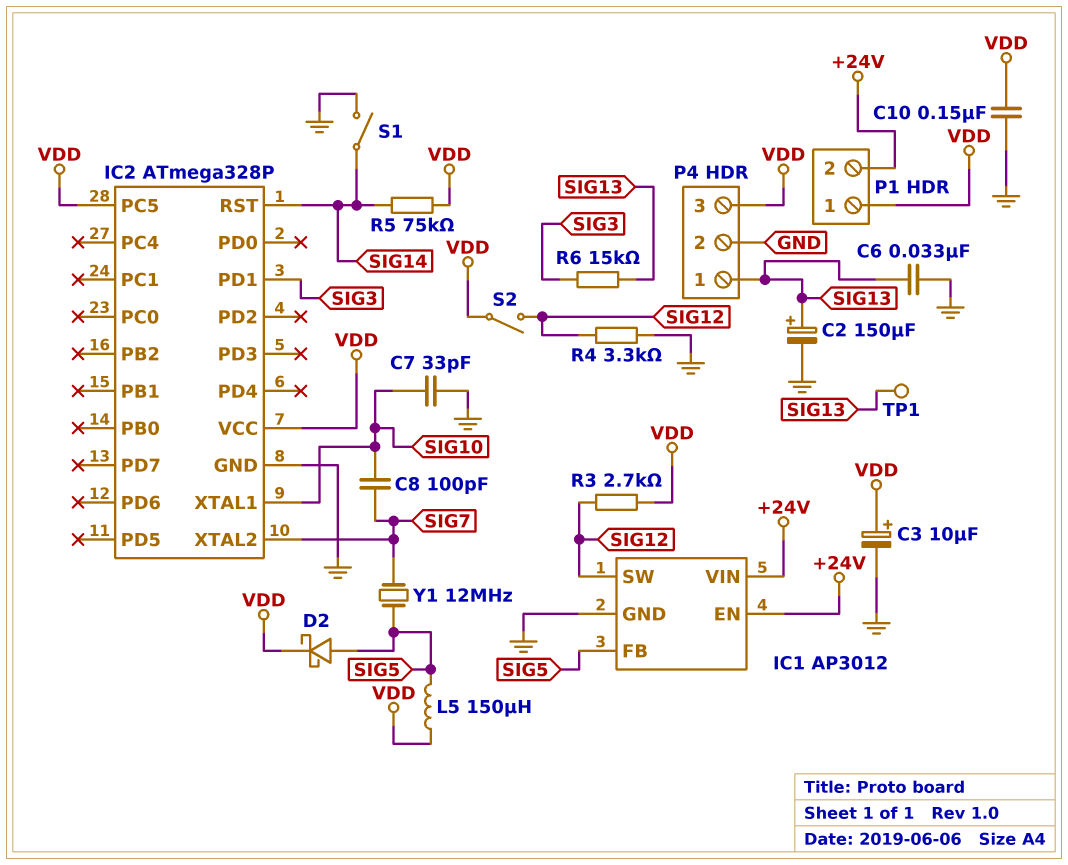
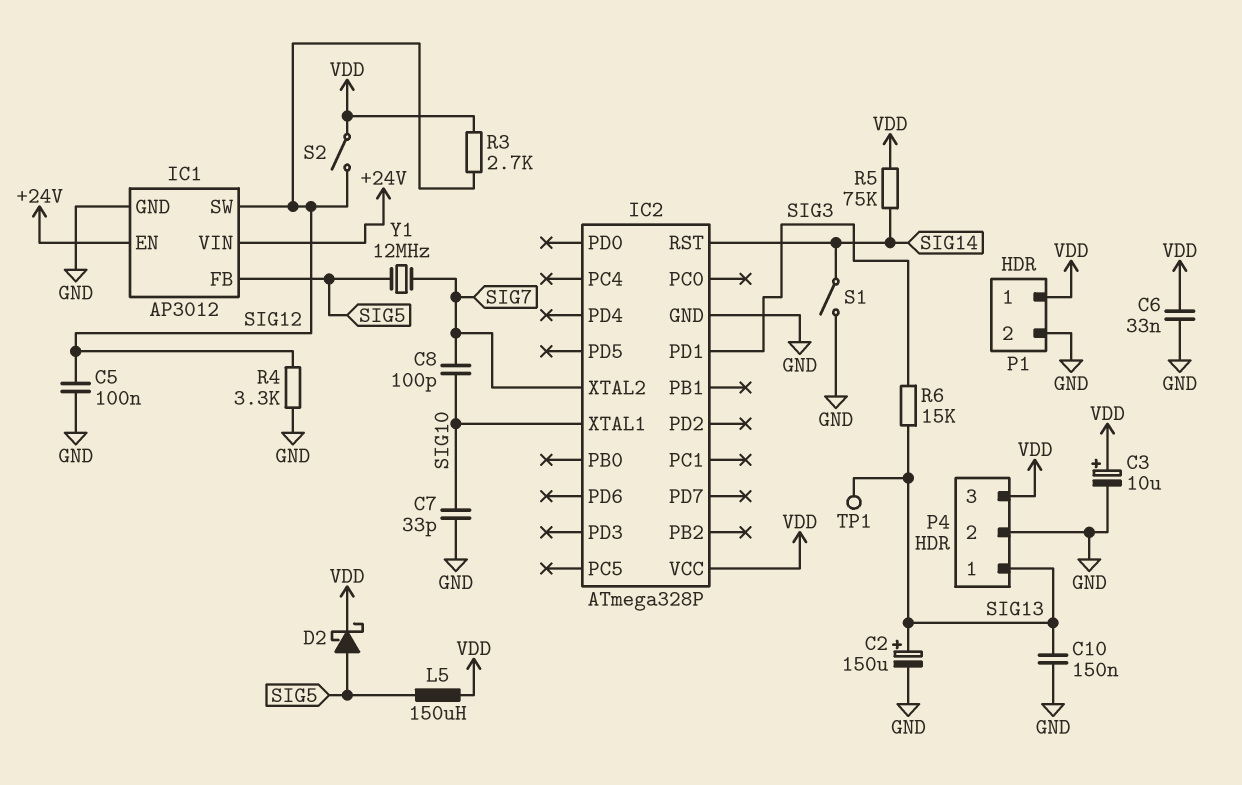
C5: none -> 100nF (GND, SIG12)
C6: 33nF (GND, SIG13) -> 33nF (GND, VDD)
C10: 150nF (GND, VDD) -> 150nF (GND, SIG13)
IC2 pin PC5: VDD -> none
P1 pin 2: +24V -> GND

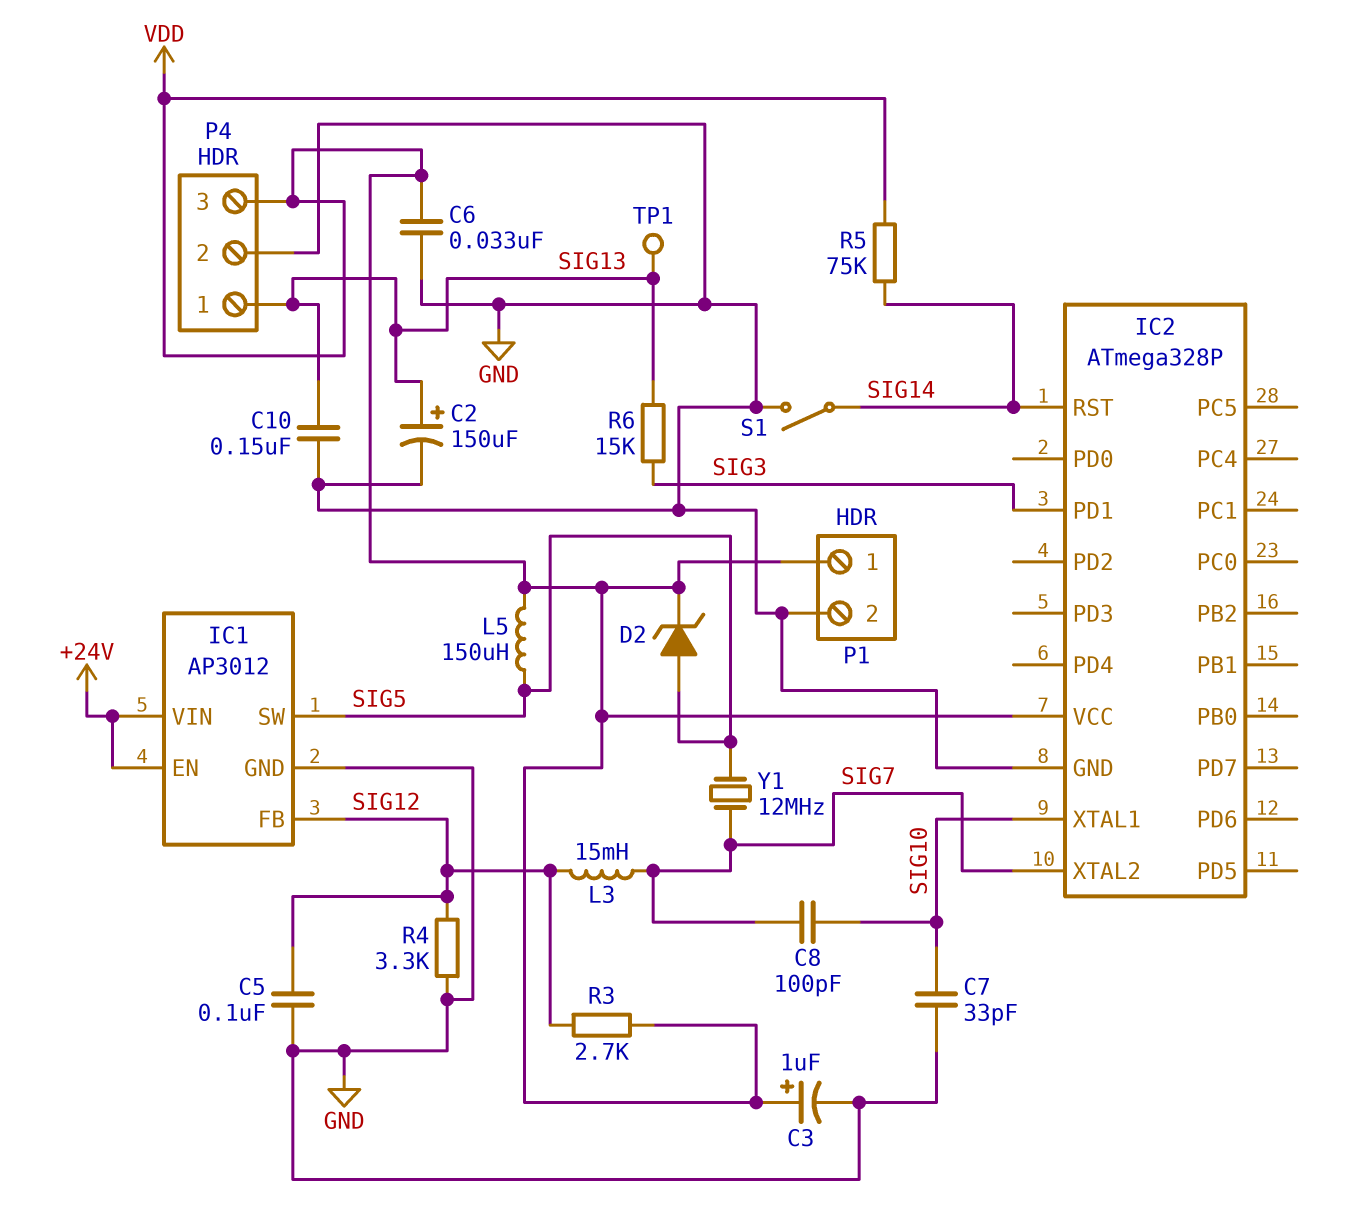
C3: 10uF (plus VDD, minus GND) -> 1uF (plus VDD, minus GND)
D2: schottky (A SIG5, K VDD) -> zener (A SIG5, K VDD)
IC1 pin FB: SIG5 -> SIG12
IC1 pin SW: SIG12 -> SIG5
L3: none -> 15mH (SIG7, SIG12)
S2: switch (SIG12, VDD) -> none

